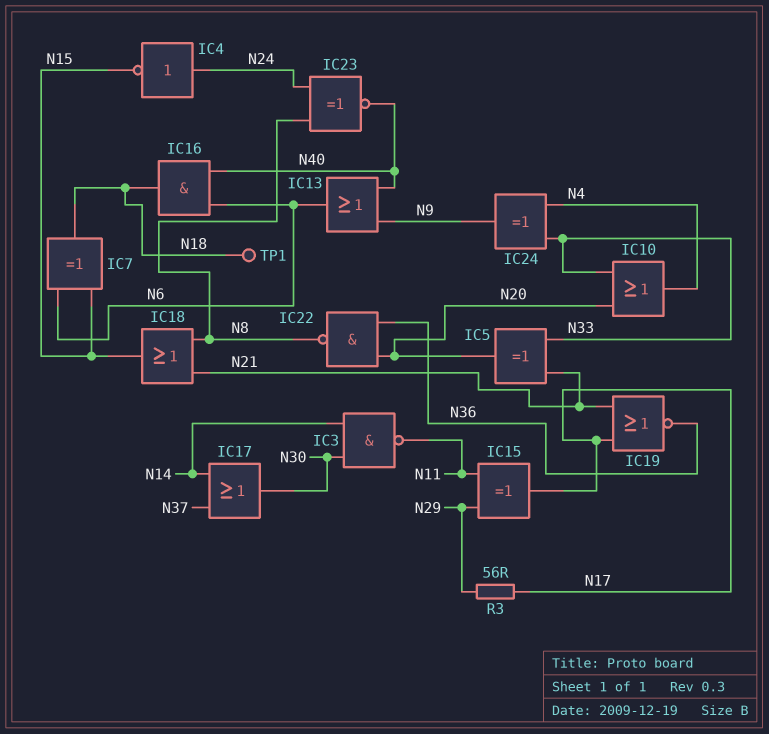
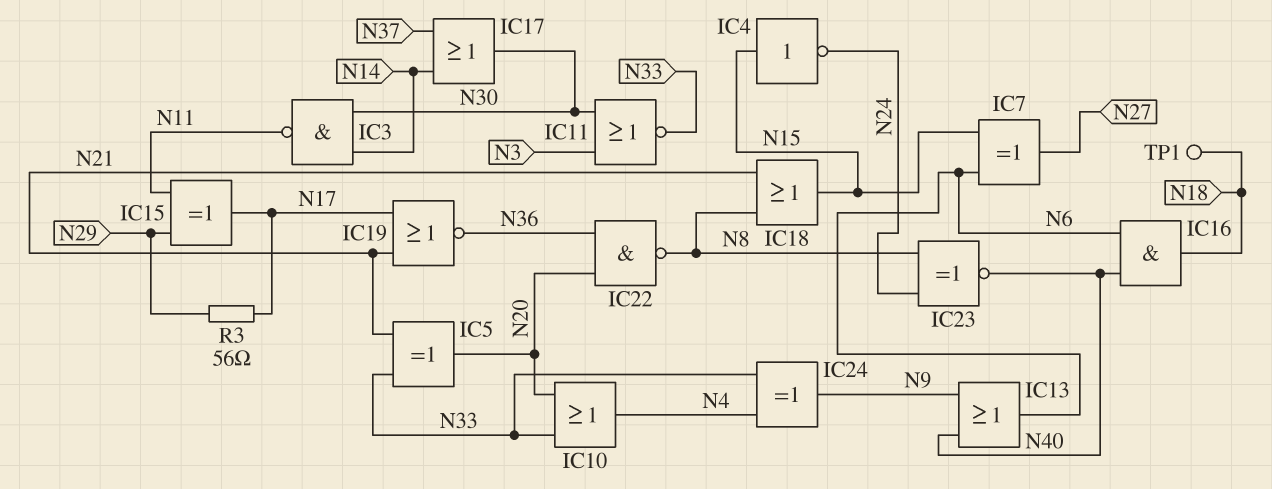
IC4: NOT (in N24, out N15) -> NOT (in N15, out N24)
IC7: XOR (in N6, in N15, out N18) -> XOR (in N6, in N15, out N27)
IC11: none -> NOR (in N3, in N30, out N33)

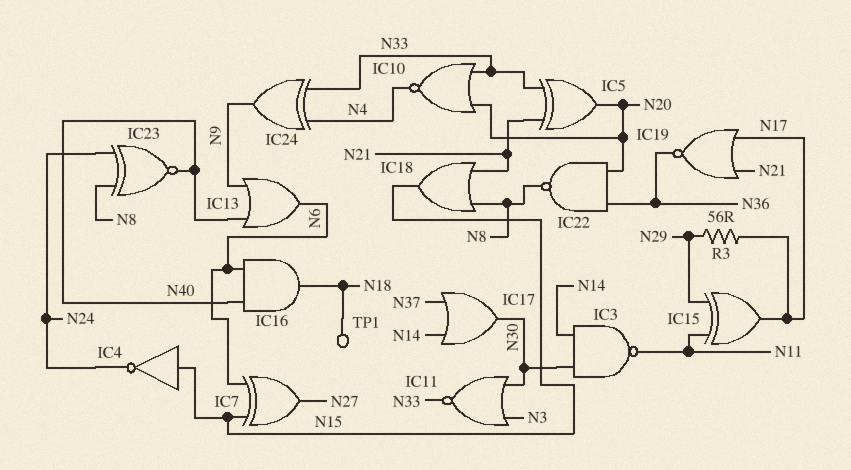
IC10: OR (in N20, in N33, out N4) -> NOR (in N20, in N33, out N4)

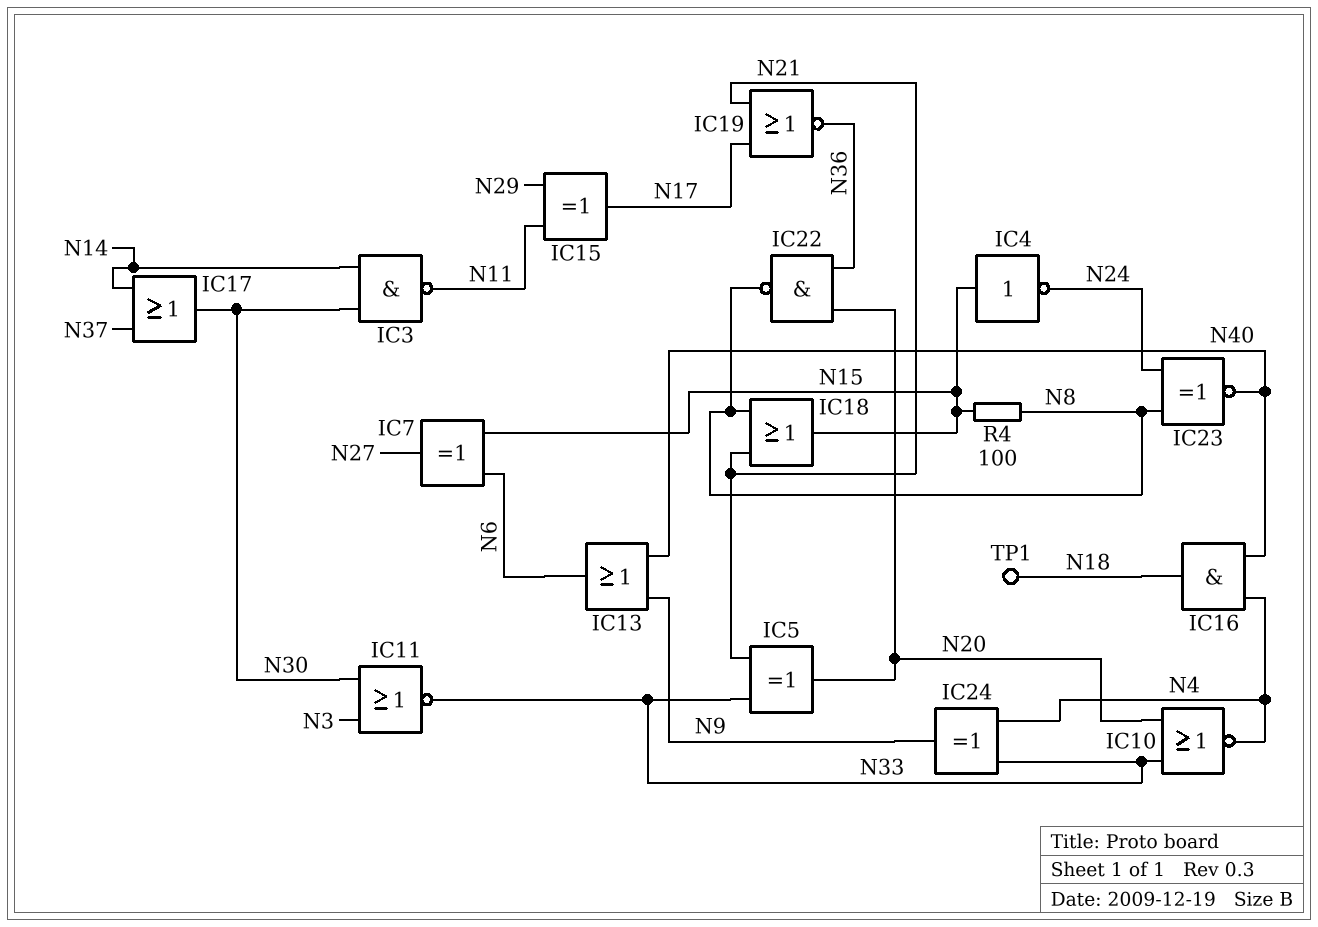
IC16: AND (in N6, in N40, out N18) -> AND (in N4, in N40, out N18)
R3: 56 (N17, N29) -> none
R4: none -> 100 (N8, N15)

